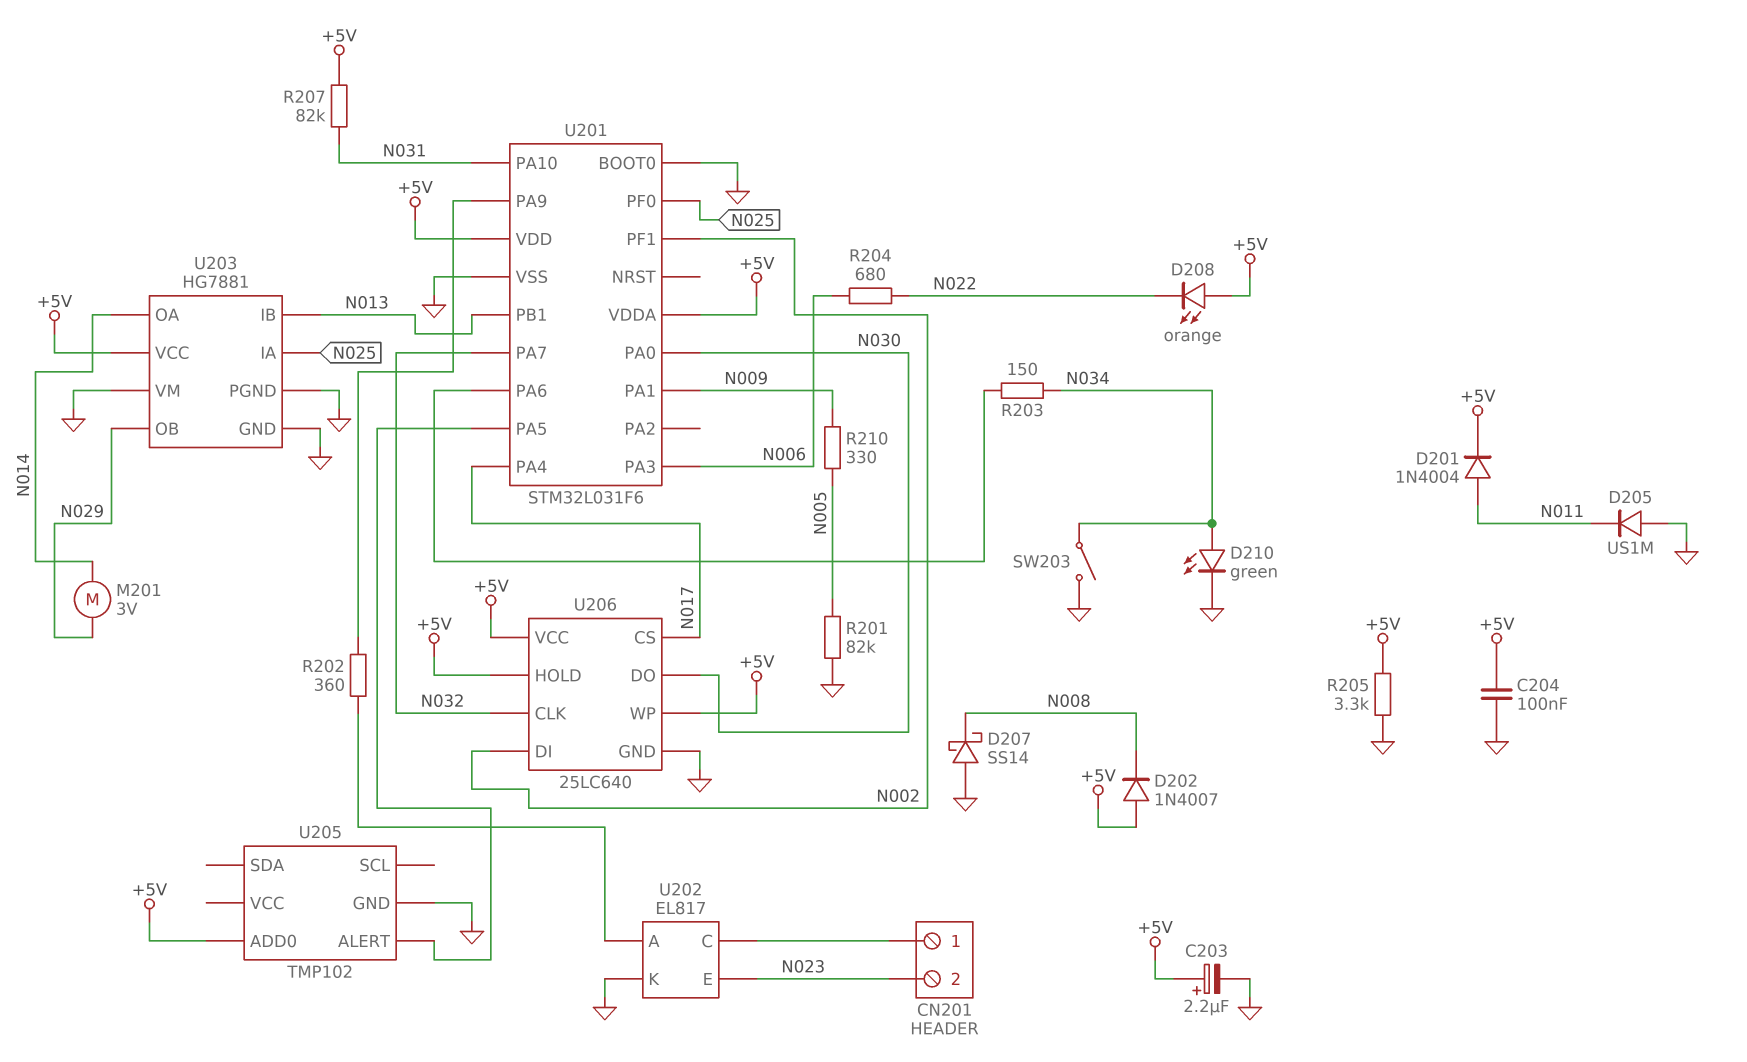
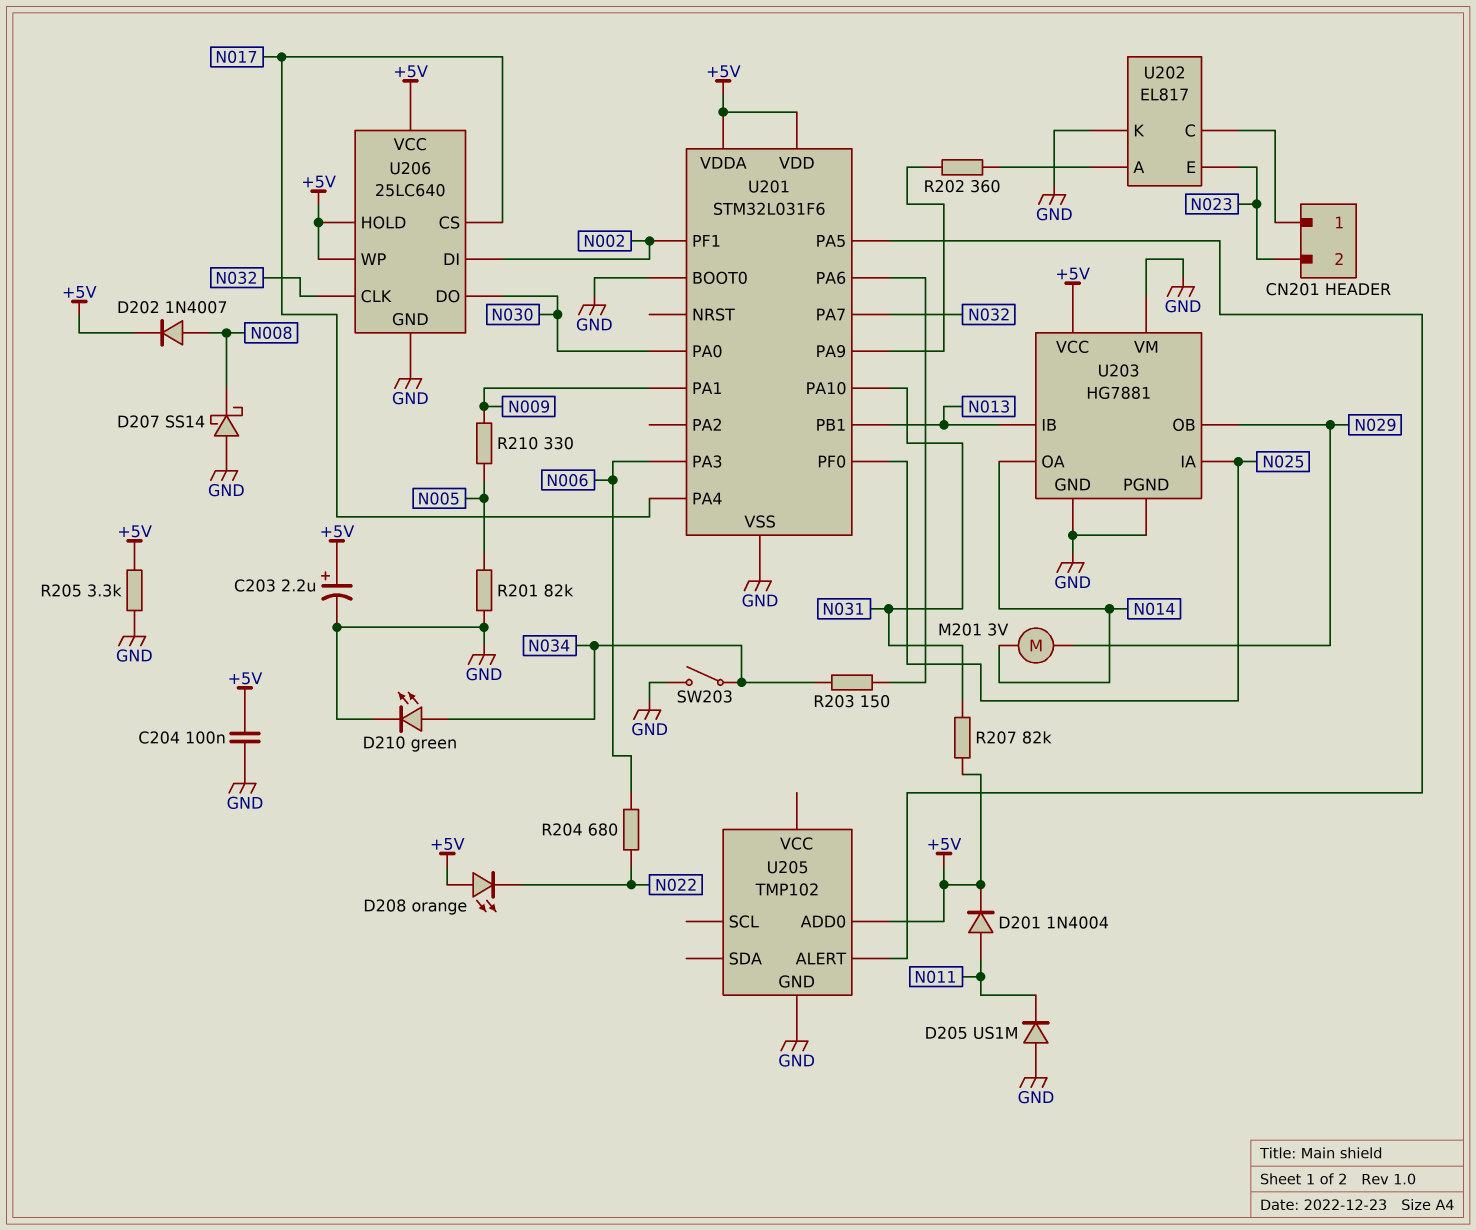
D202: diode 1N4007 (A +5V, K N008) -> diode 1N4007 (A N008, K +5V)

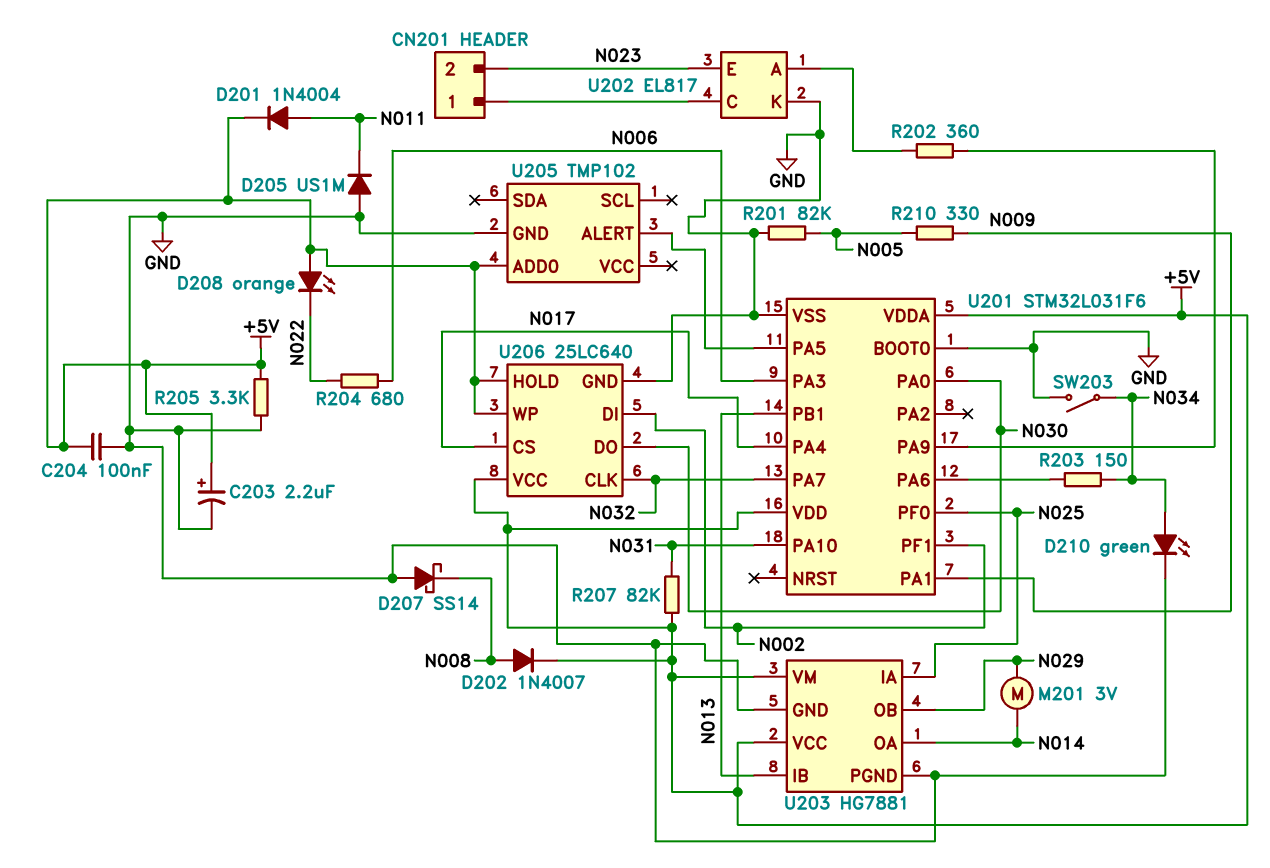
U203 pin VM: GND -> +5V

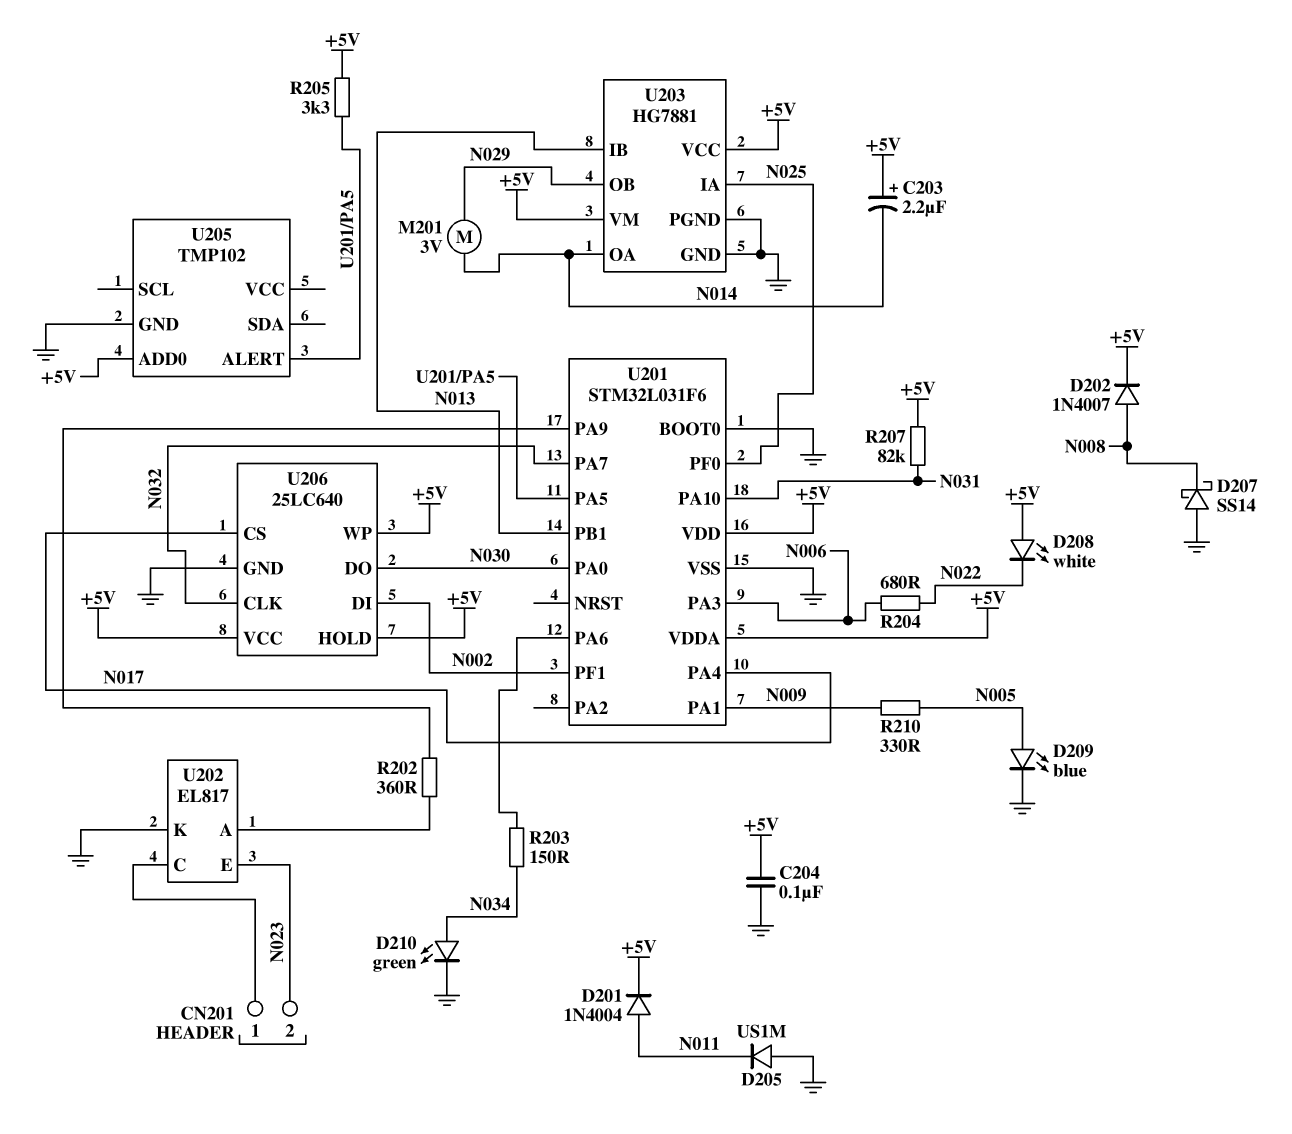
C203: 2.2uF (plus +5V, minus GND) -> 2.2uF (plus +5V, minus N014)
D208: LED orange (A +5V, K N022) -> LED white (A +5V, K N022)
D209: none -> LED blue (A N005, K GND)
R201: 82k (GND, N005) -> none
R205: 3.3k (+5V, GND) -> 3.3k (+5V, U201/PA5)
SW203: switch (GND, N034) -> none

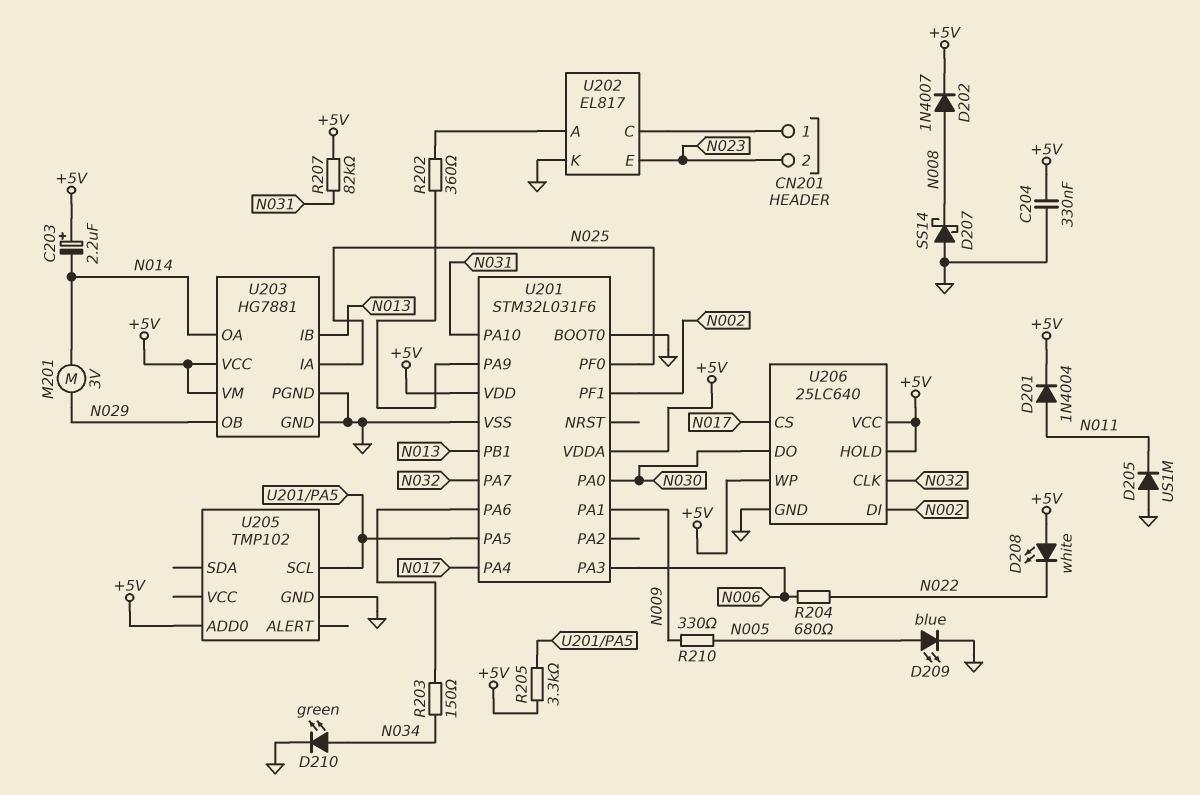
C204: 100nF (+5V, GND) -> 330nF (+5V, GND)
U205 pin ALERT: U201/PA5 -> none
U205 pin SCL: none -> U201/PA5

